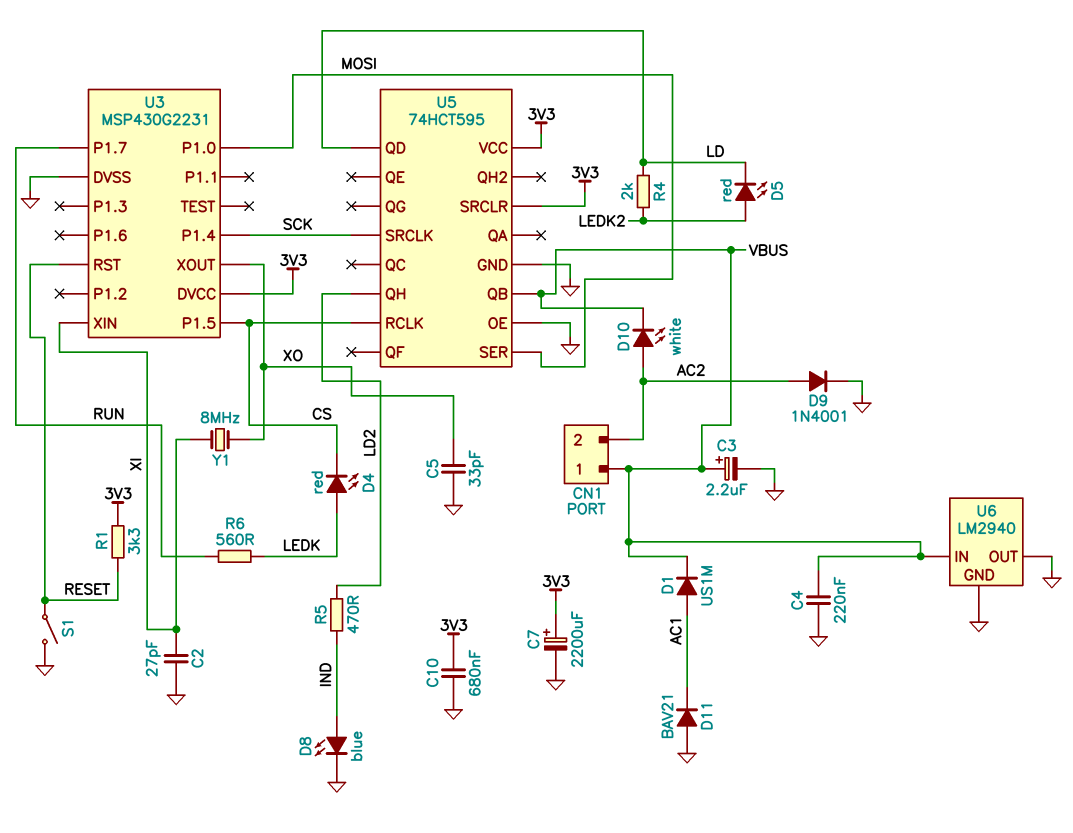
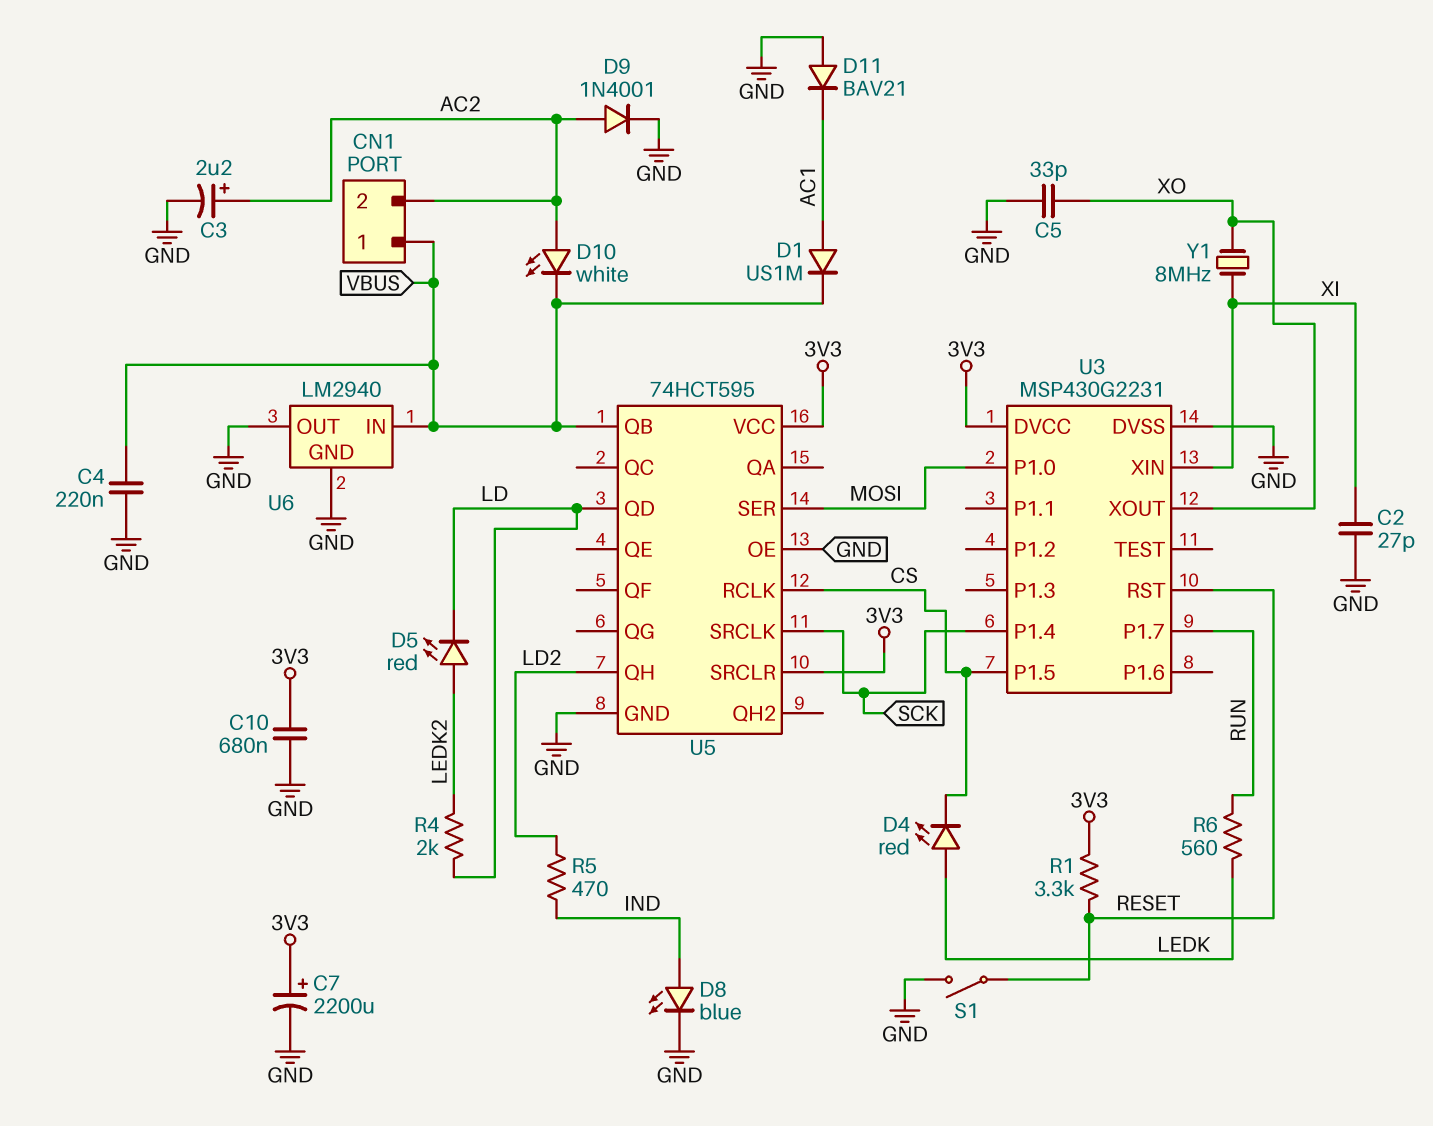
C3: 2.2uF (plus VBUS, minus GND) -> 2.2uF (plus AC2, minus GND)

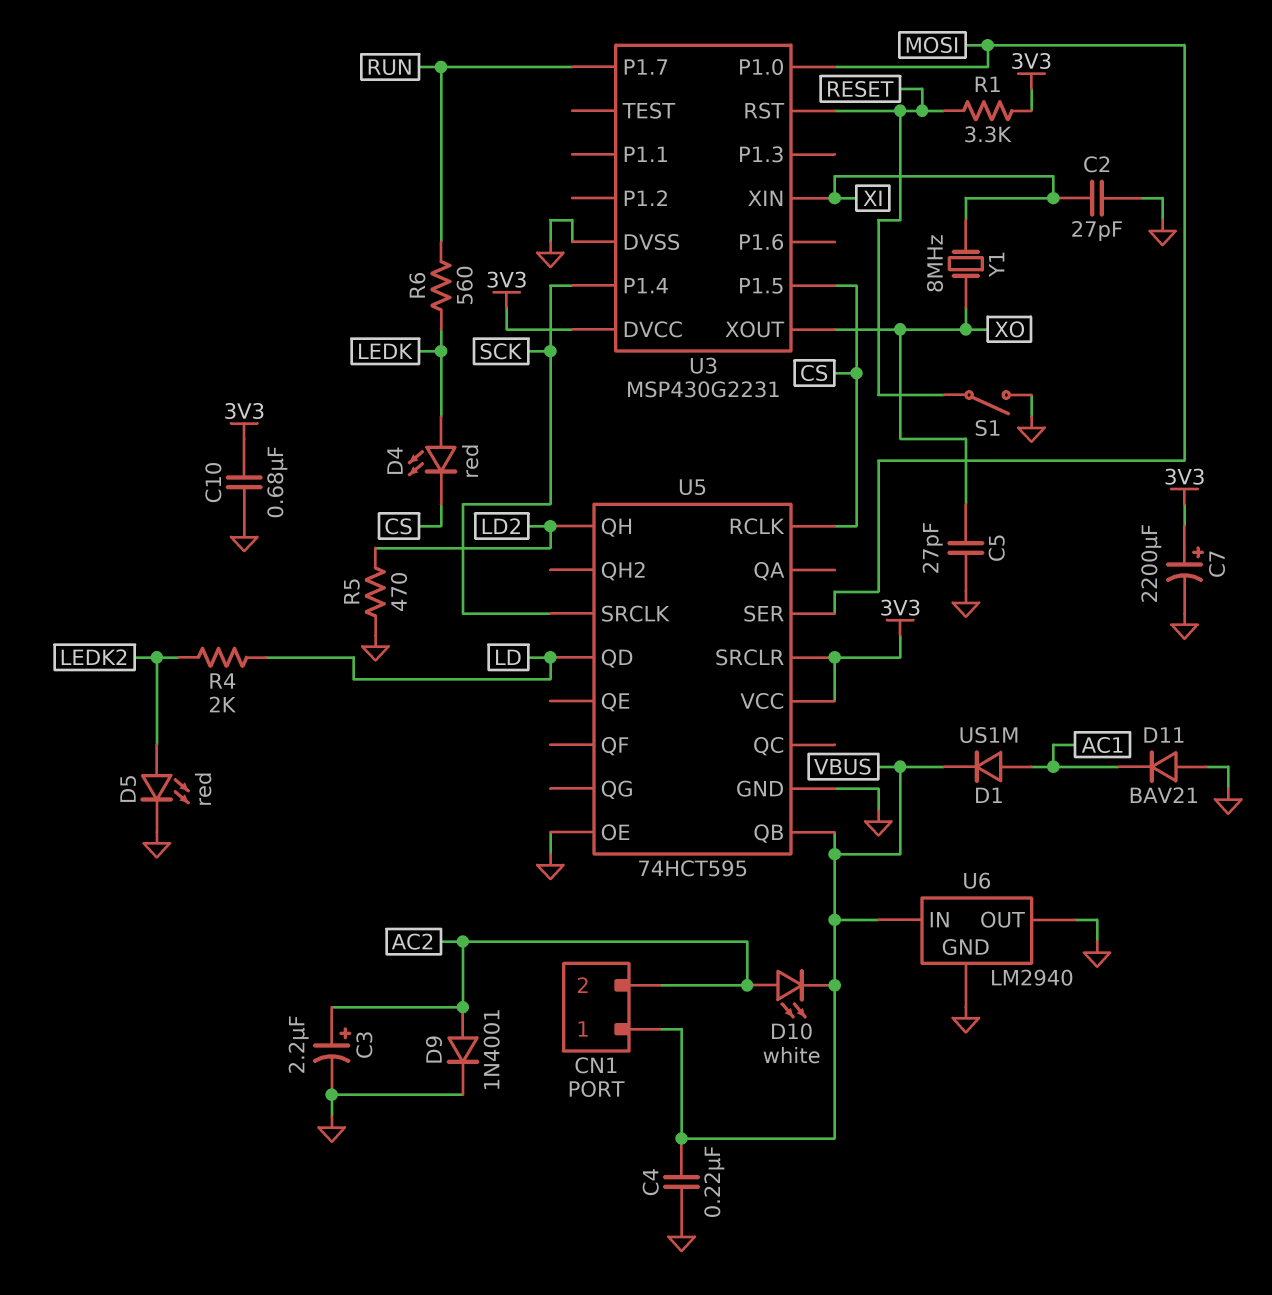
C5: 33pF (GND, XO) -> 27pF (GND, XO)
D5: LED red (A LEDK2, K LD) -> LED red (A LEDK2, K GND)
D8: LED blue (A IND, K GND) -> none
R5: 470 (IND, LD2) -> 470 (GND, LD2)

